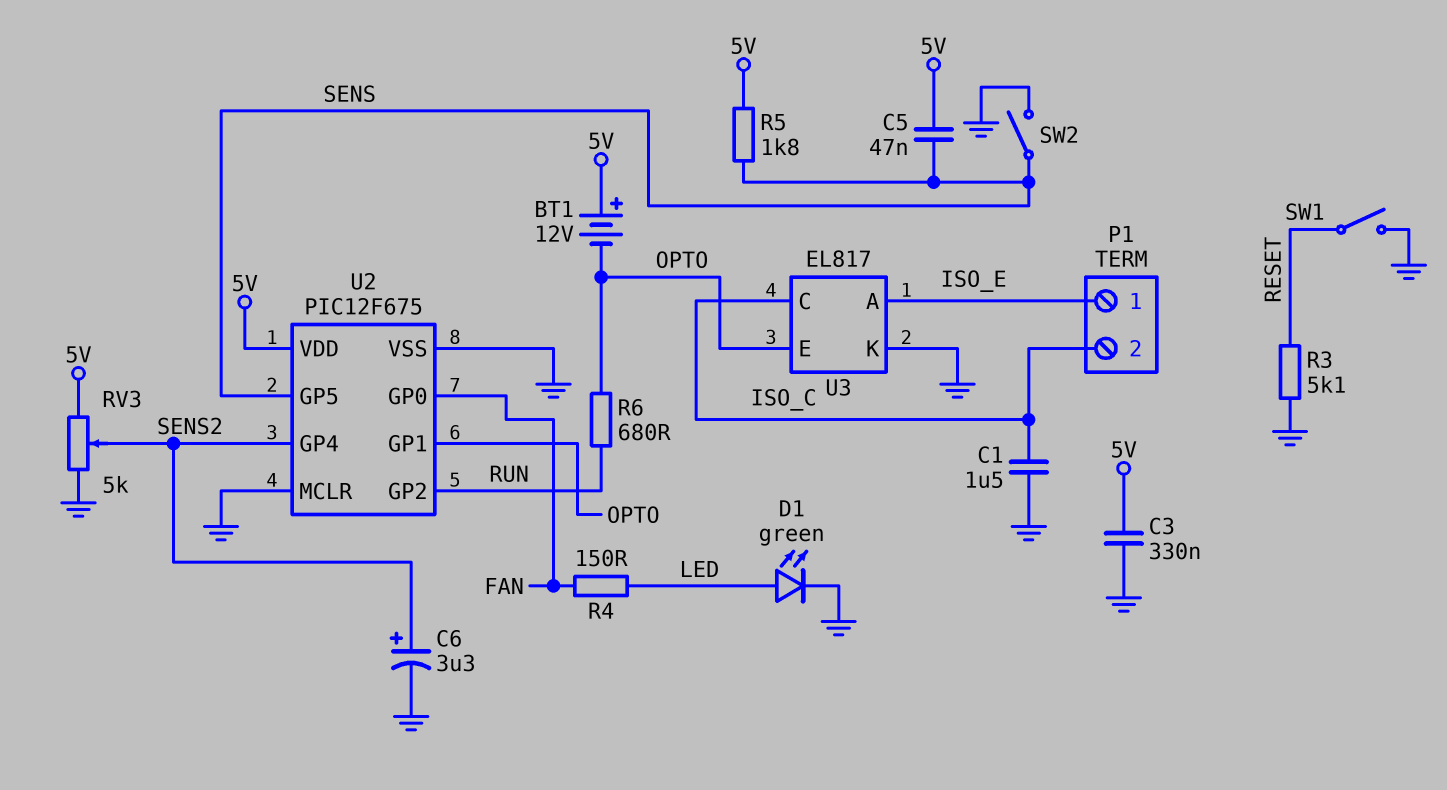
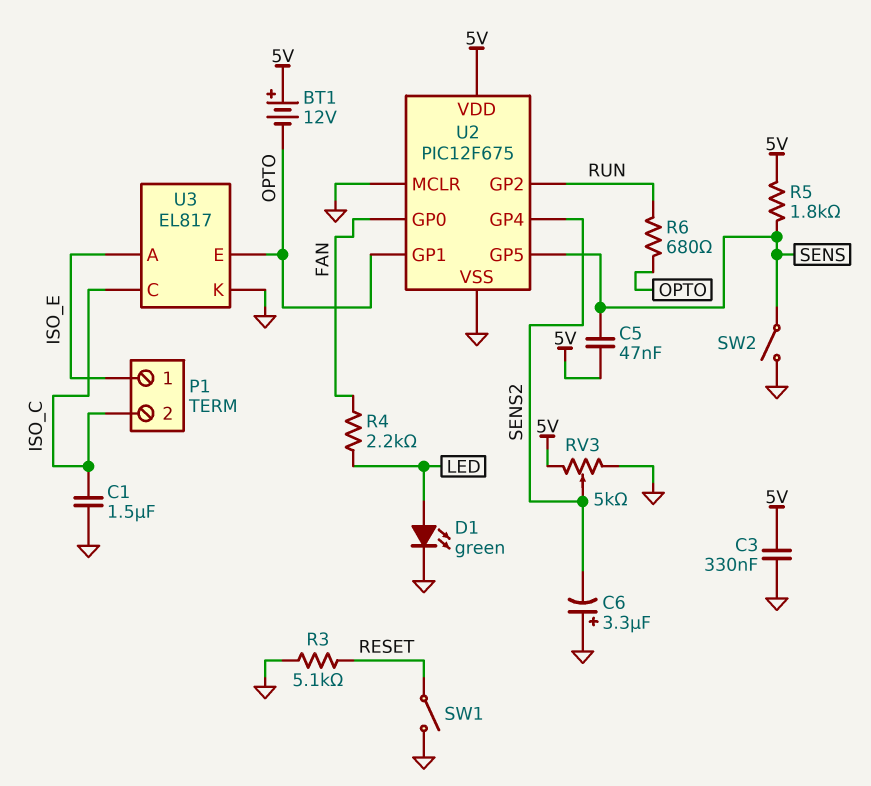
C6: 3.3uF (plus SENS2, minus GND) -> 3.3uF (plus GND, minus SENS2)
R4: 150 (FAN, LED) -> 2.2k (FAN, LED)

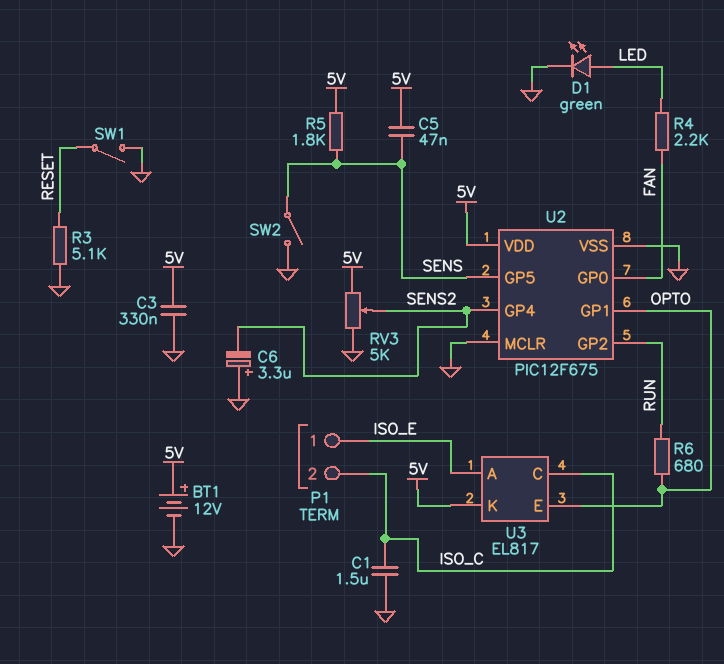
BT1: 12V (plus 5V, minus OPTO) -> 12V (plus 5V, minus GND)
U3 pin K: GND -> 5V

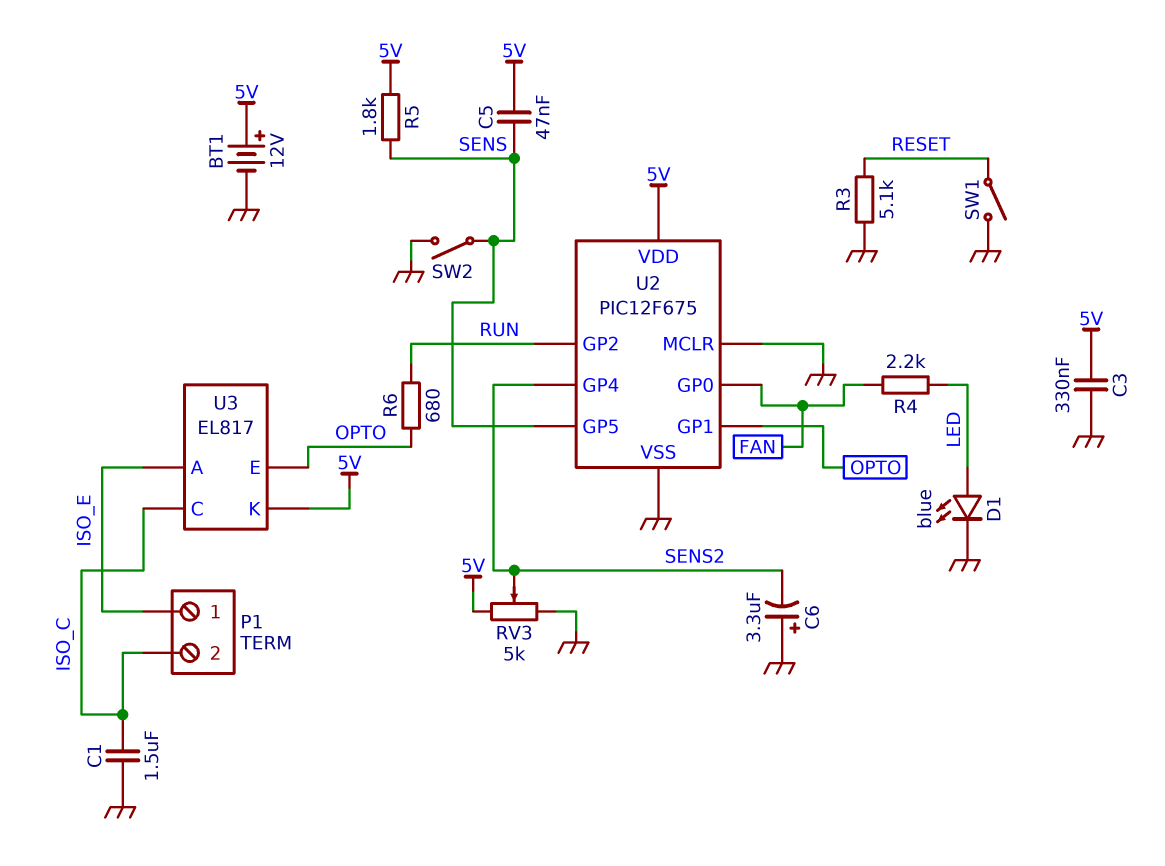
D1: LED green (A LED, K GND) -> LED blue (A LED, K GND)

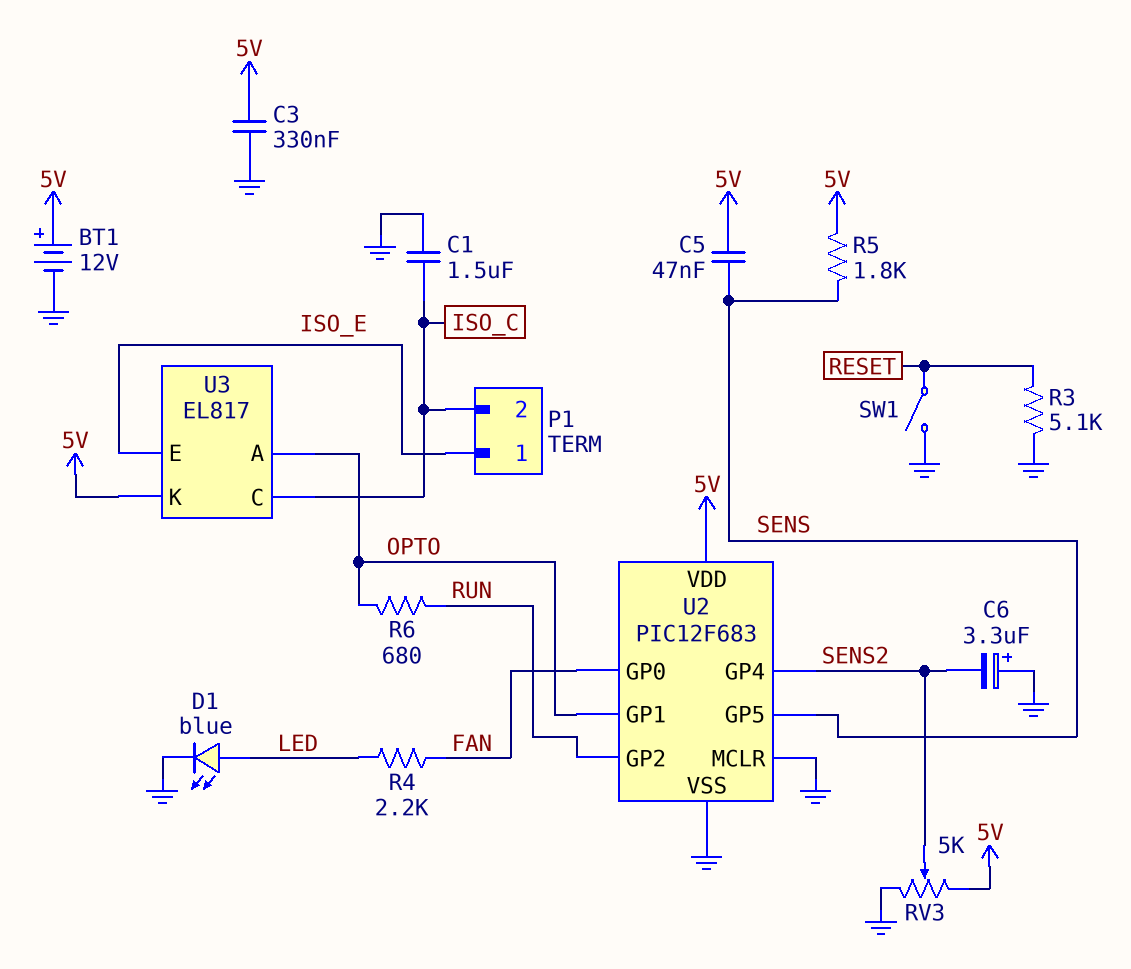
SW2: switch (GND, SENS) -> none
U2: PIC12F675 -> PIC12F683
U3 pin A: ISO_E -> OPTO
U3 pin E: OPTO -> ISO_E

